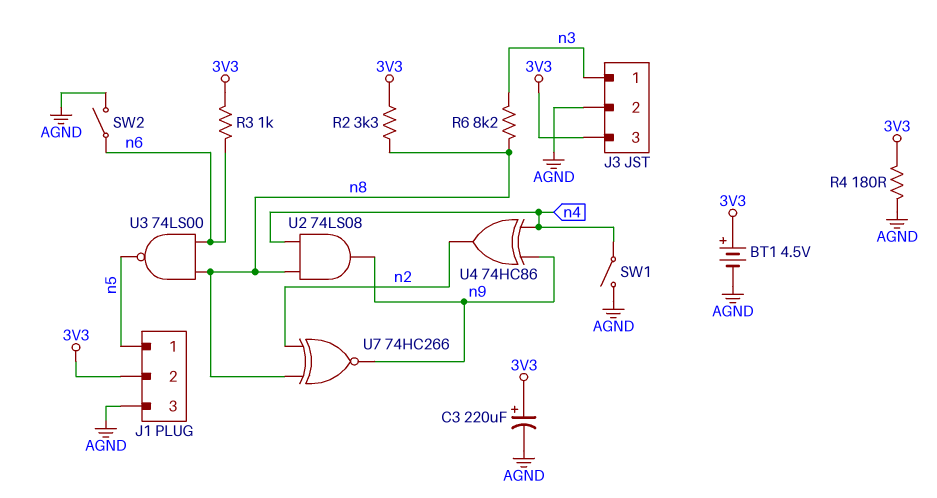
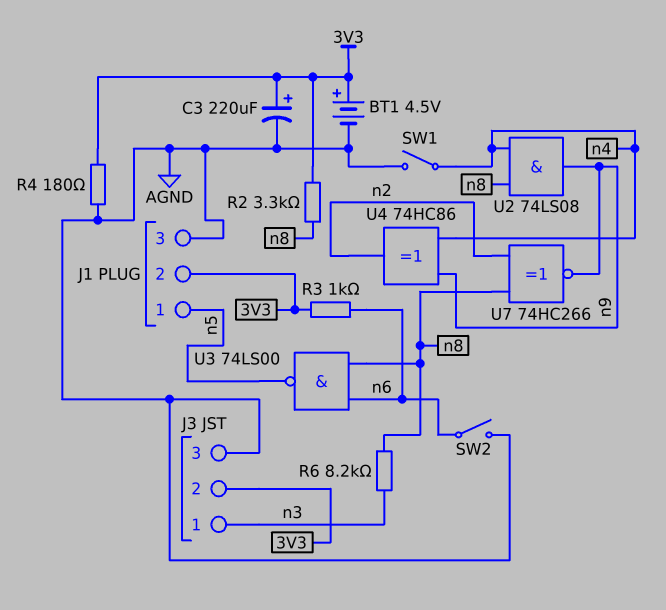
J3 pin 2: AGND -> 3V3
J3 pin 3: 3V3 -> AGND

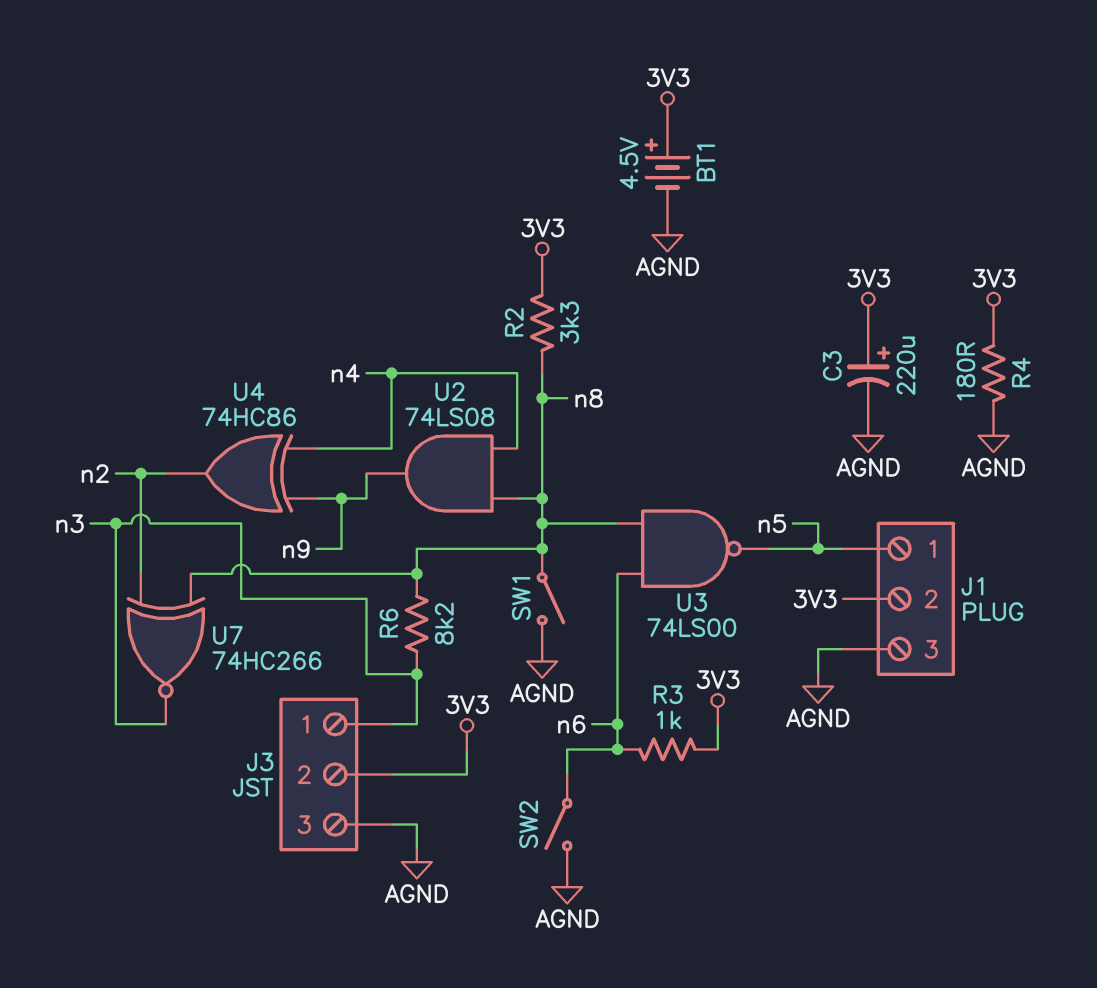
SW1: switch (AGND, n4) -> switch (AGND, n8)
U7: XNOR 74HC266 (in n2, in n8, out n9) -> XNOR 74HC266 (in n2, in n8, out n3)

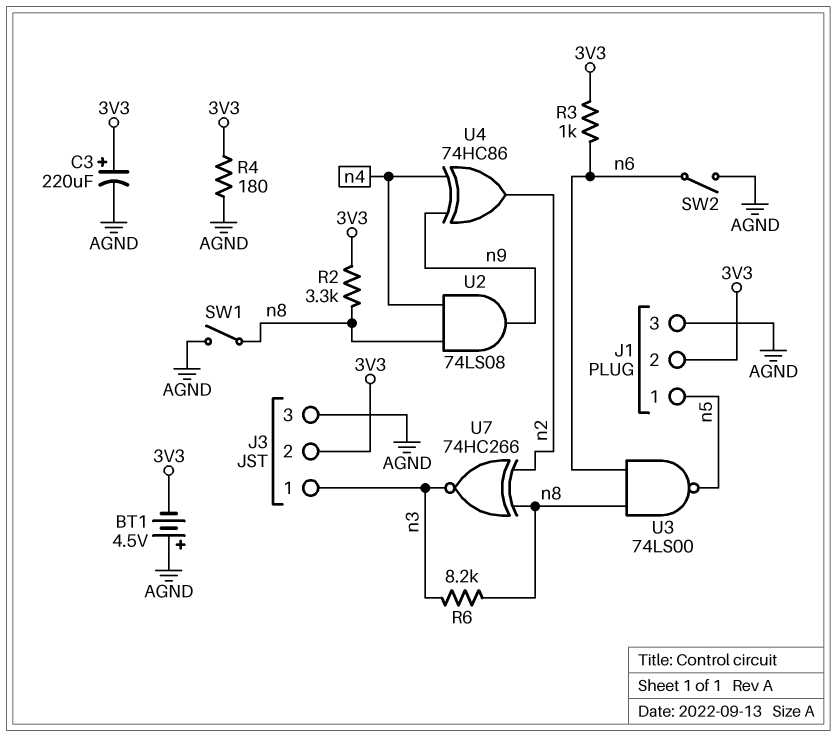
BT1: 4.5V (plus 3V3, minus AGND) -> 4.5V (plus AGND, minus 3V3)

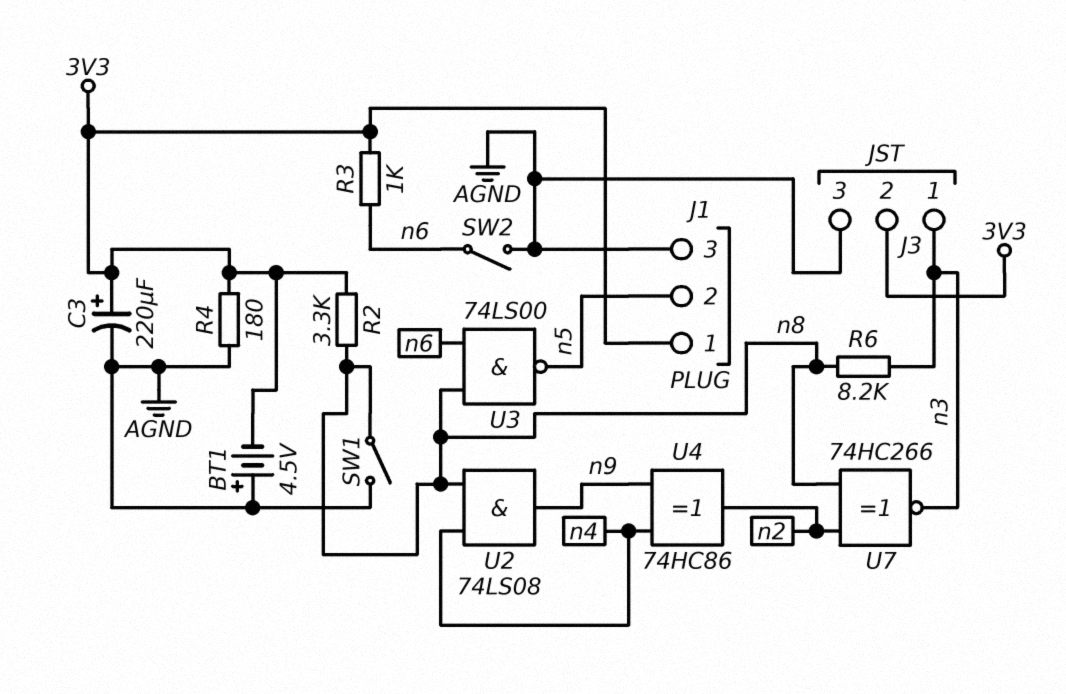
J1 pin 1: n5 -> 3V3
J1 pin 2: 3V3 -> n5

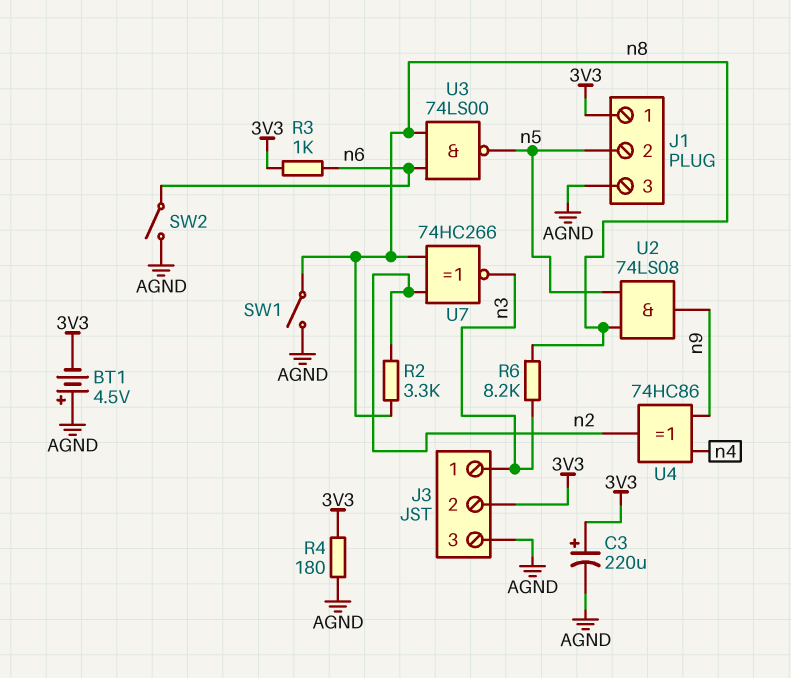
R2: 3.3k (3V3, n8) -> 3.3k (n2, n8)
U2: AND 74LS08 (in n4, in n8, out n9) -> AND 74LS08 (in n5, in n8, out n9)

